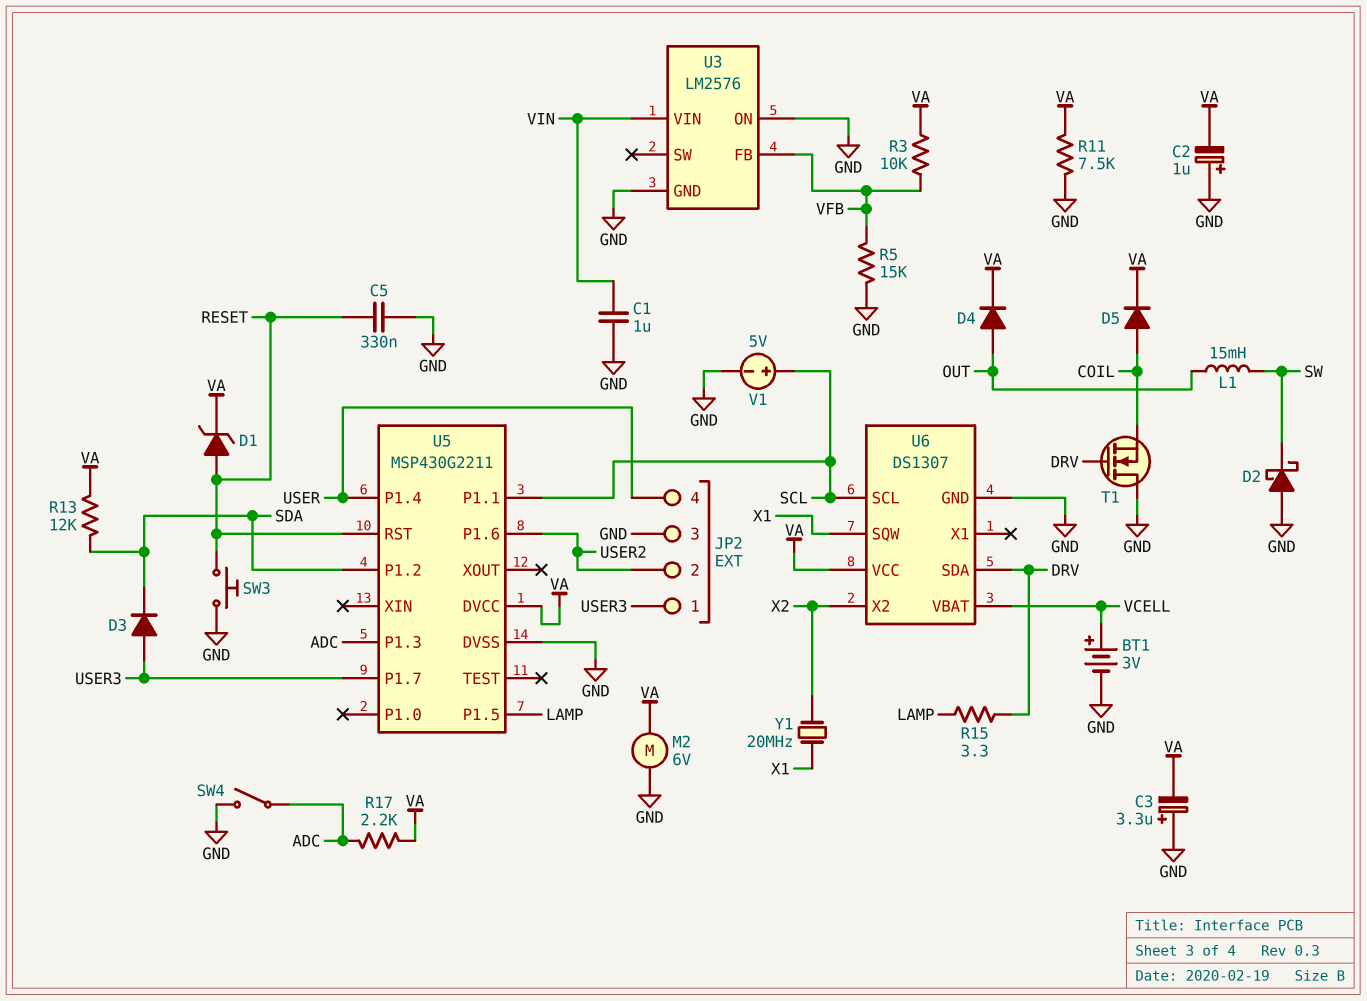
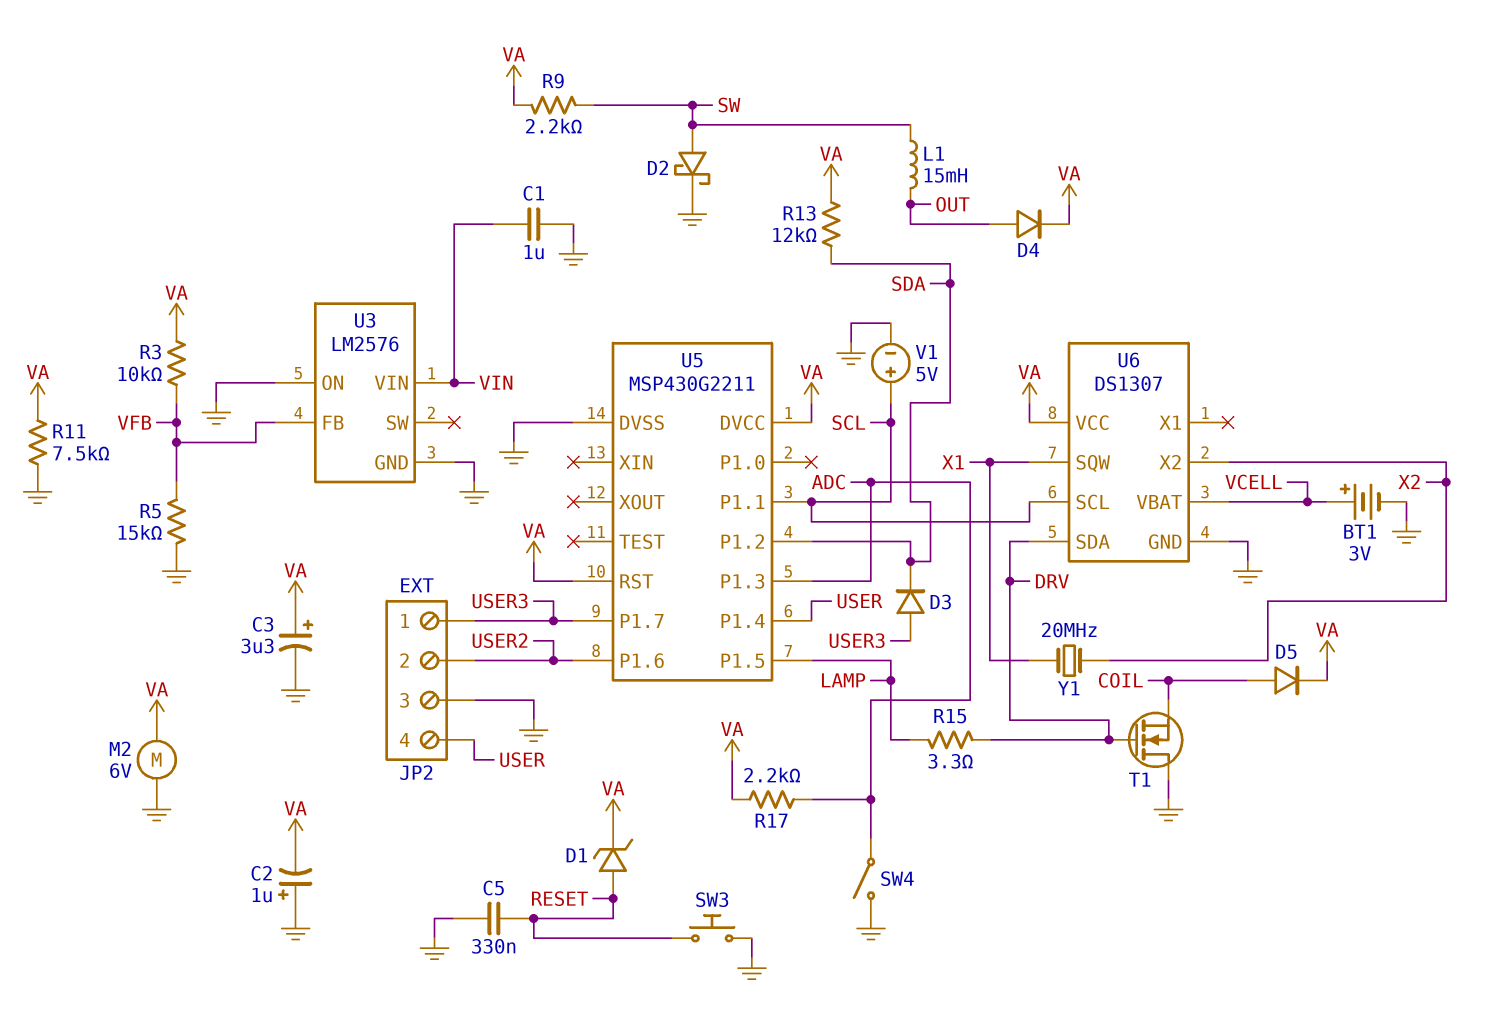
C3: 3.3uF (plus GND, minus VA) -> 3.3uF (plus VA, minus GND)
D2: schottky (A GND, K SW) -> schottky (A SW, K GND)
R9: none -> 2.2k (SW, VA)
U5 pin RST: RESET -> VA

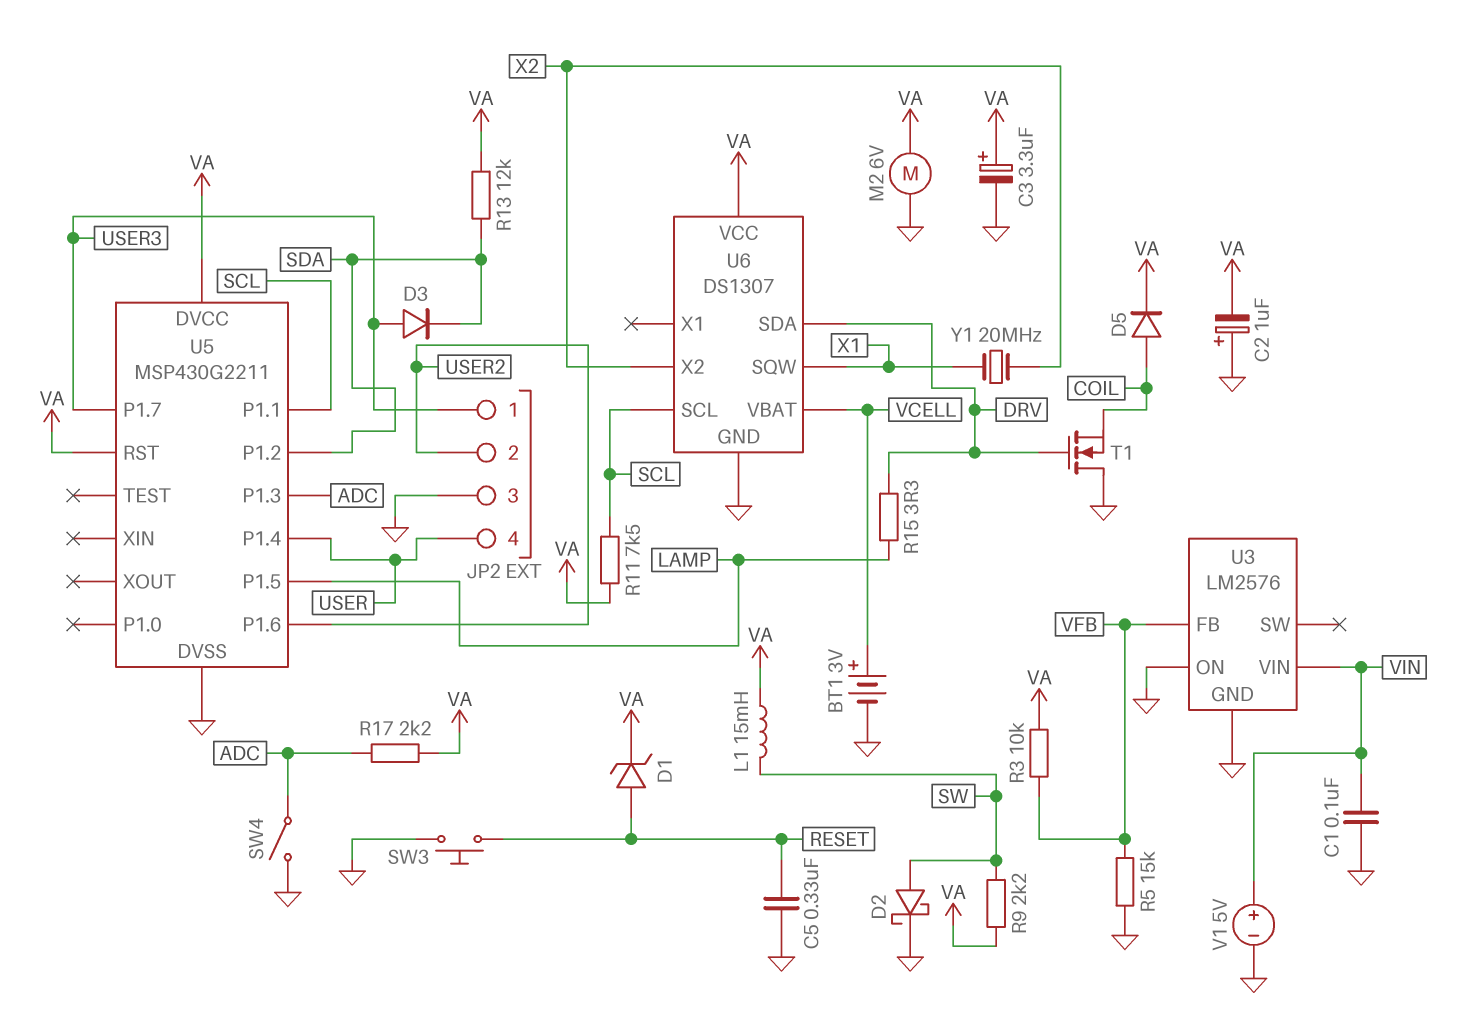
C1: 1uF (GND, VIN) -> 100nF (GND, VIN)
D4: diode (A OUT, K VA) -> none
L1: 15mH (OUT, SW) -> 15mH (SW, VA)
R11: 7.5k (GND, VA) -> 7.5k (SCL, VA)
V1: 5V (plus SCL, minus GND) -> 5V (plus VIN, minus GND)

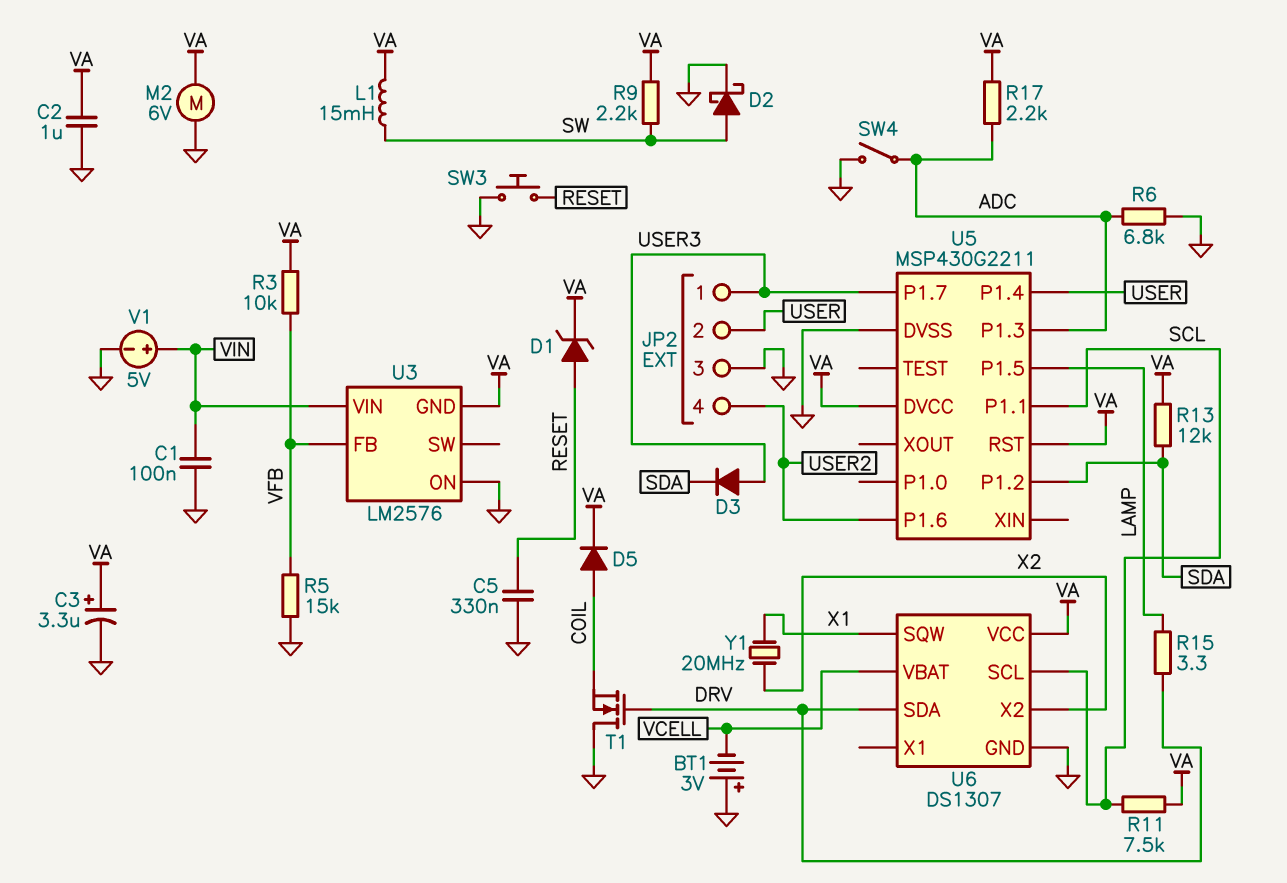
BT1: 3V (plus VCELL, minus GND) -> 3V (plus GND, minus VCELL)
C2: 1uF (plus GND, minus VA) -> 1uF (GND, VA)
JP2 pin 2: USER2 -> USER
JP2 pin 4: USER -> USER2
R6: none -> 6.8k (ADC, GND)
U3 pin GND: GND -> VA

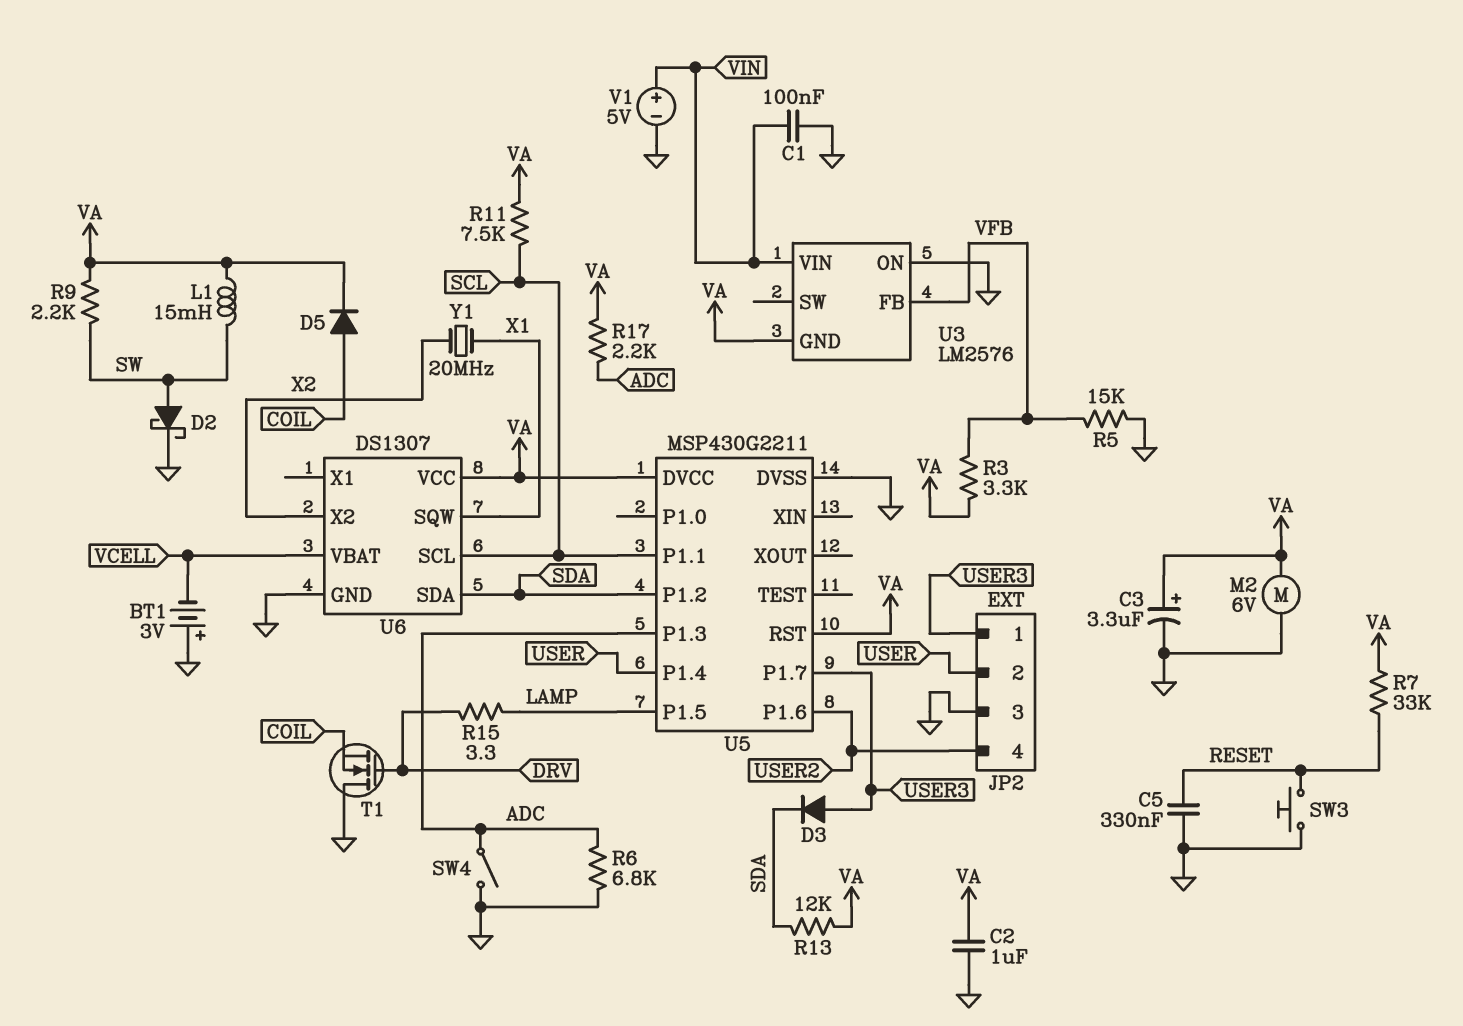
D1: zener (A RESET, K VA) -> none
R3: 10k (VA, VFB) -> 3.3k (VA, VFB)
R7: none -> 33k (RESET, VA)
U6 pin SDA: DRV -> SDA

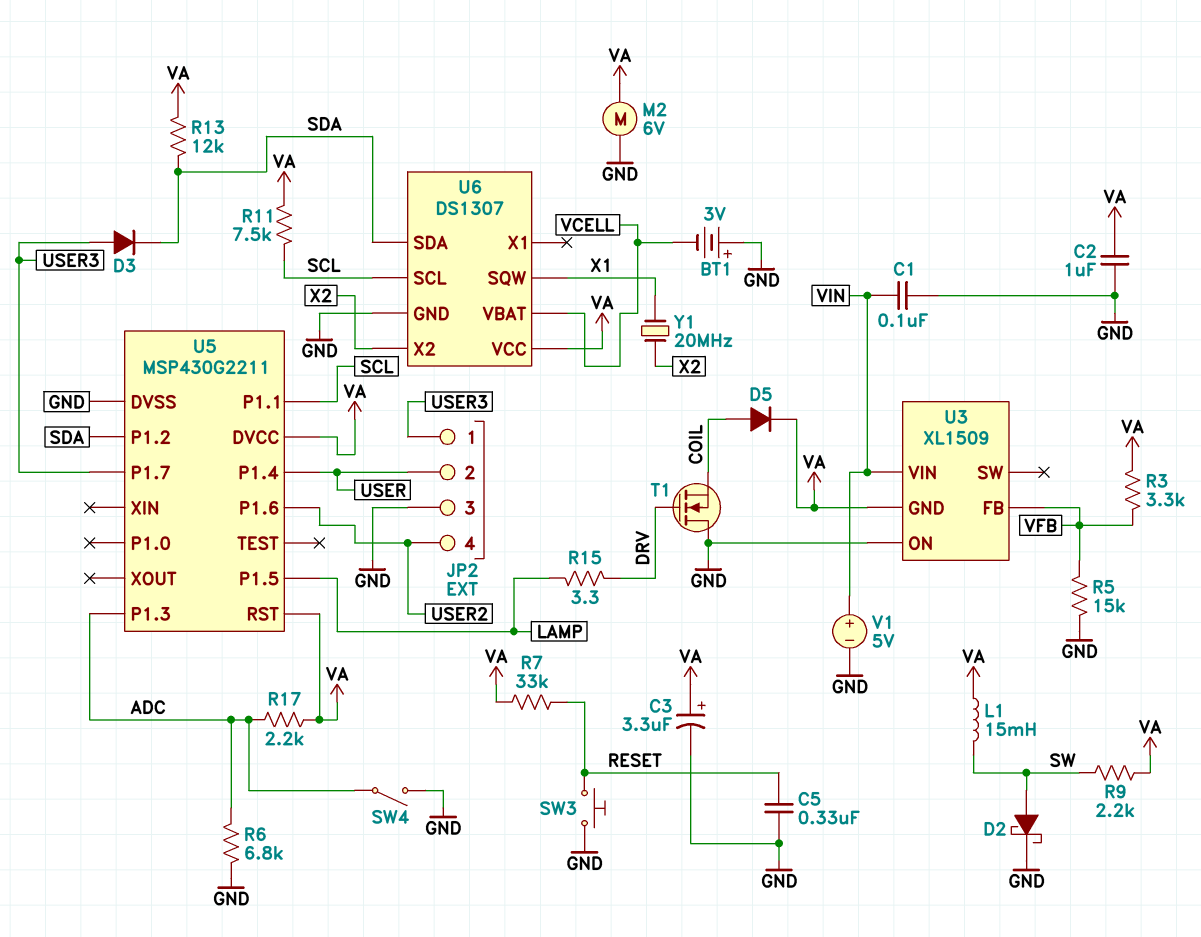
U3: LM2576 -> XL1509

